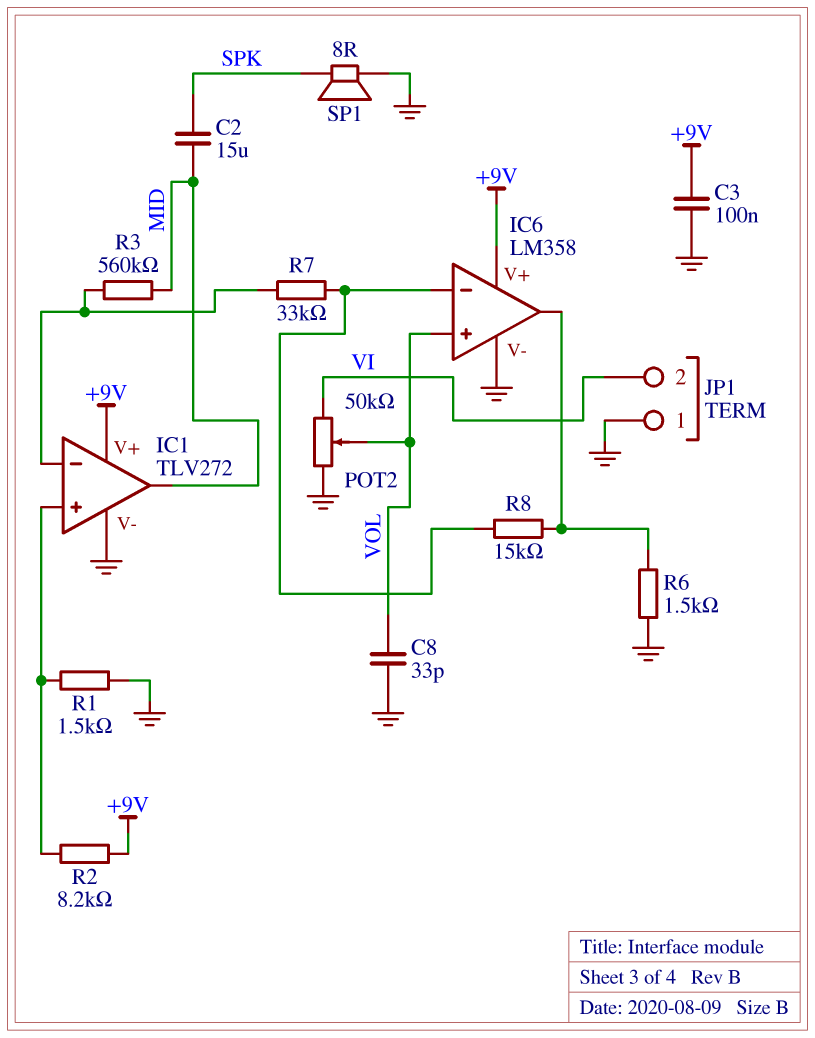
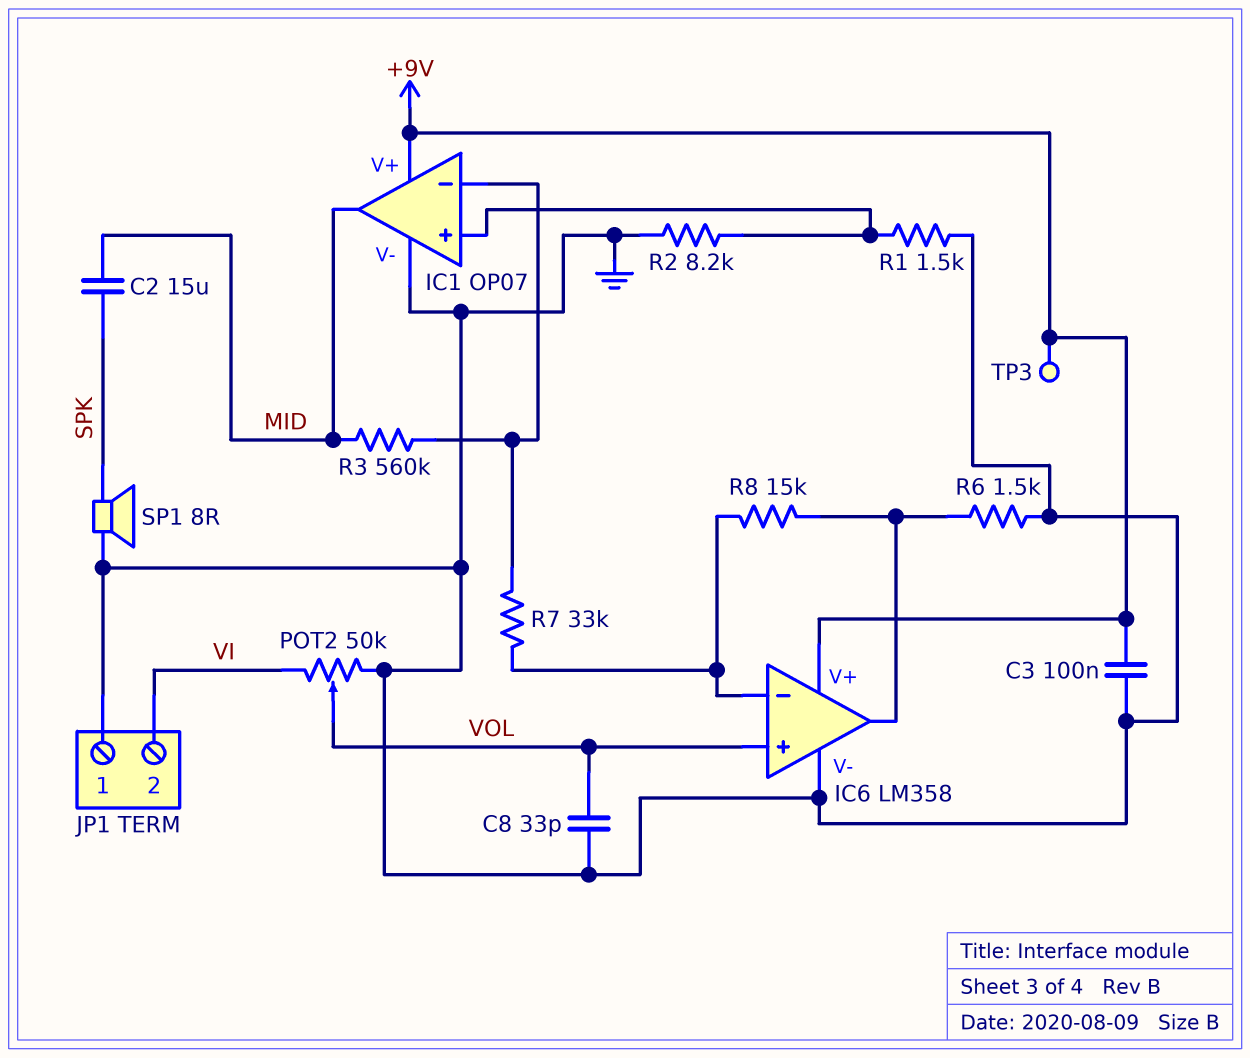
IC1: TLV272 -> OP07
R2: 8.2k (+9V, IC1/in+) -> 8.2k (GND, IC1/in+)
TP3: none -> test point (+9V)

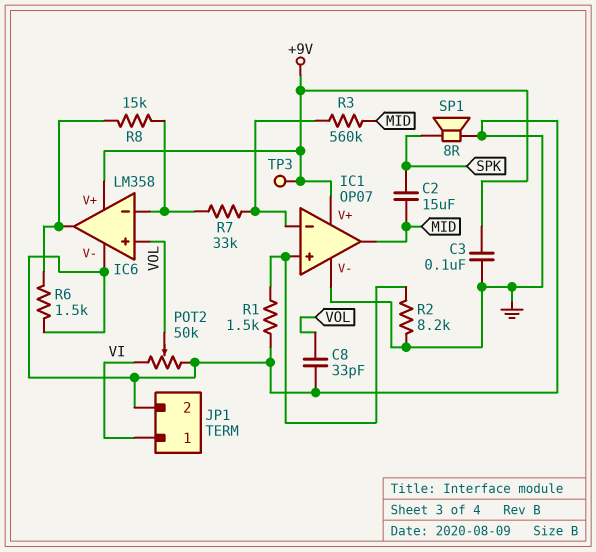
JP1 pin 1: GND -> VI
JP1 pin 2: VI -> GND

